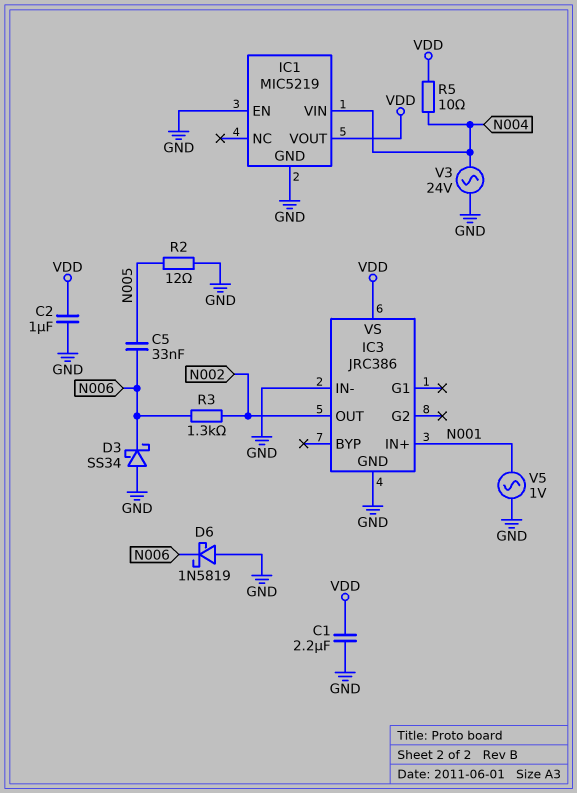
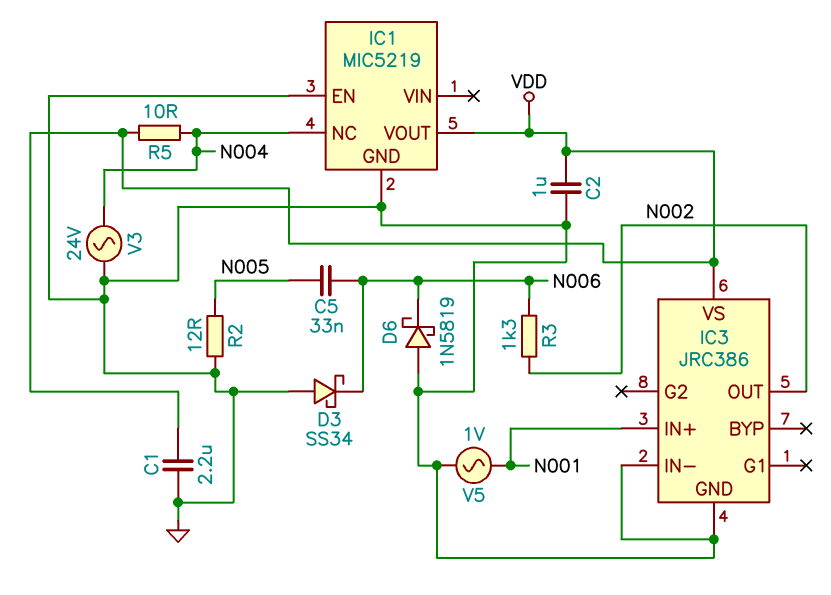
IC1 pin NC: none -> N004
IC1 pin VIN: N004 -> none

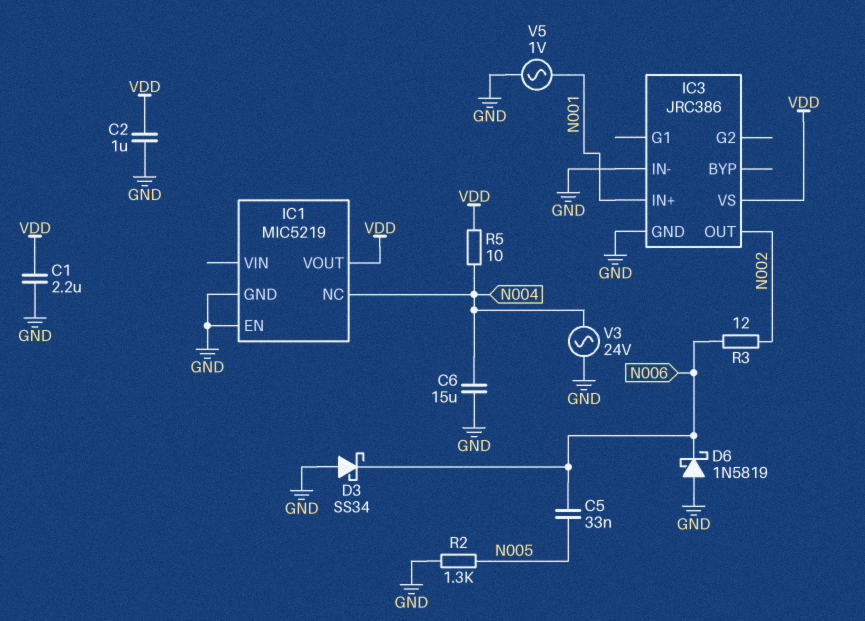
C6: none -> 15uF (GND, N004)
R2: 12 (GND, N005) -> 1.3k (GND, N005)
R3: 1.3k (N002, N006) -> 12 (N002, N006)

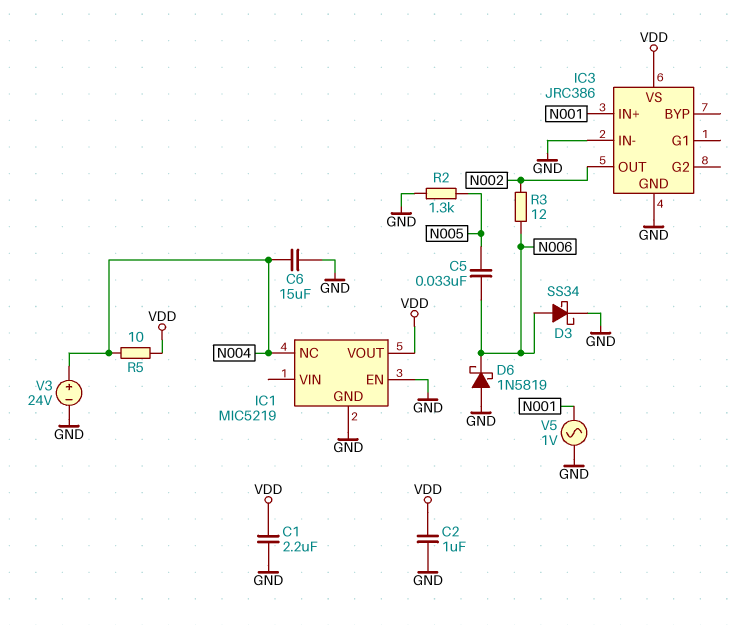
D3: schottky SS34 (A GND, K N006) -> schottky SS34 (A N006, K GND)
V3: AC 24V (GND, N004) -> 24V (plus N004, minus GND)

